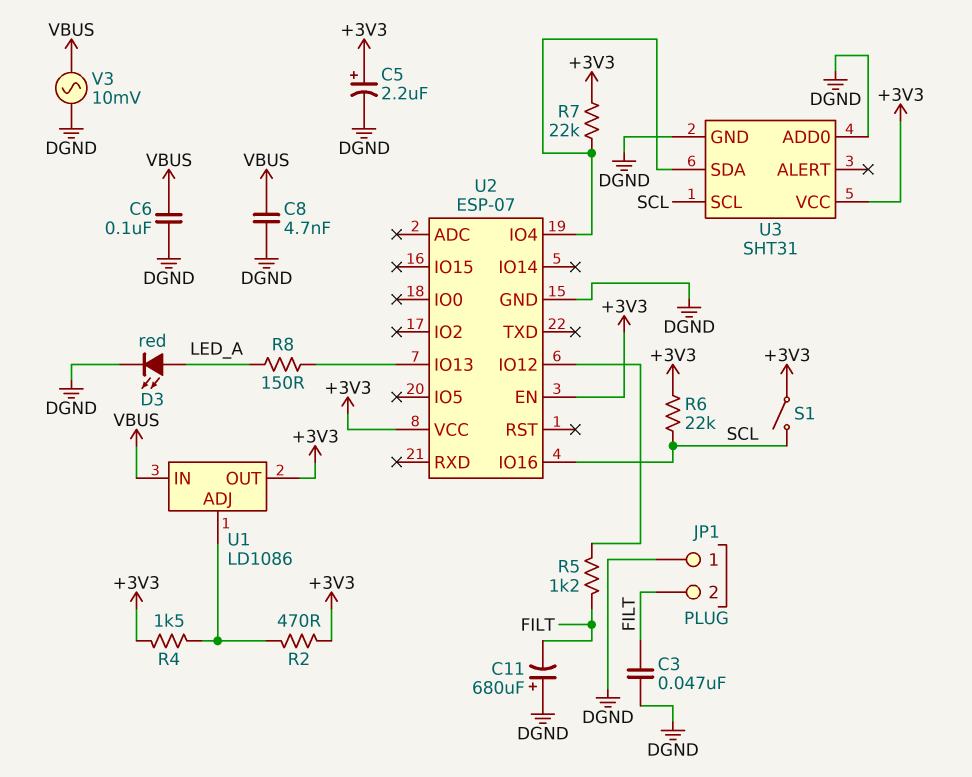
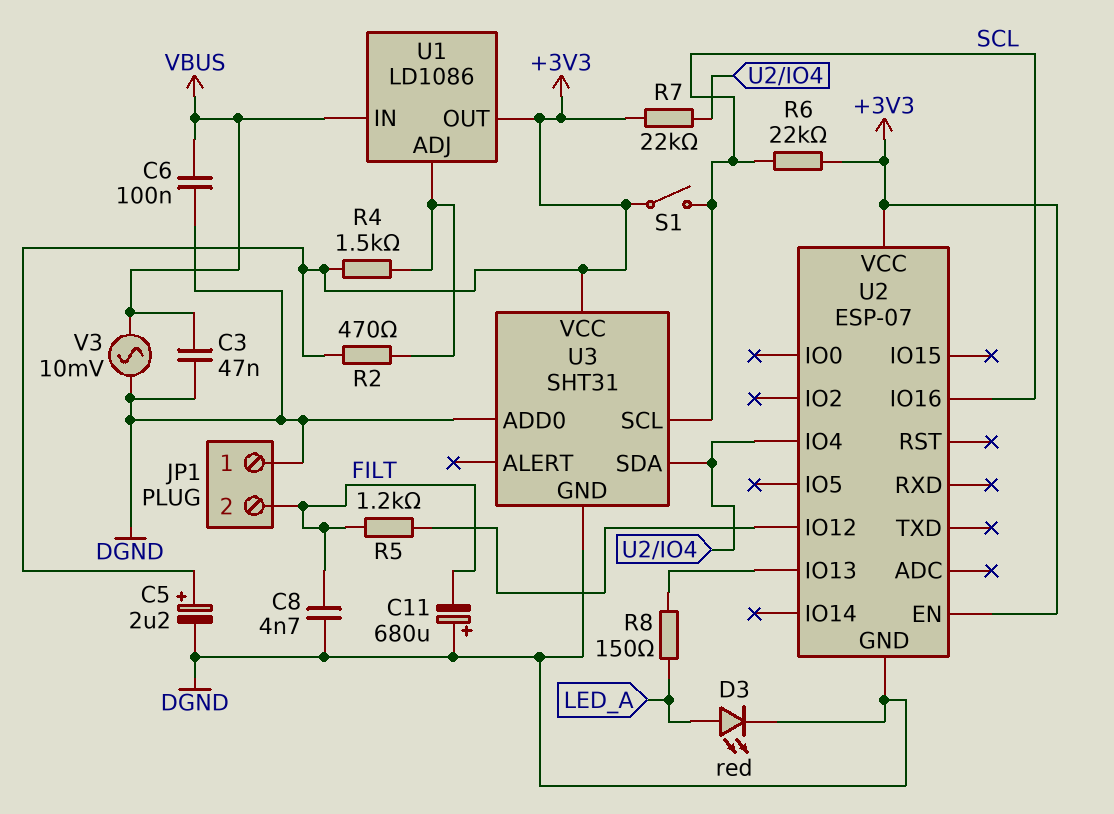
C3: 47nF (DGND, FILT) -> 47nF (DGND, VBUS)
C8: 4.7nF (DGND, VBUS) -> 4.7nF (DGND, FILT)

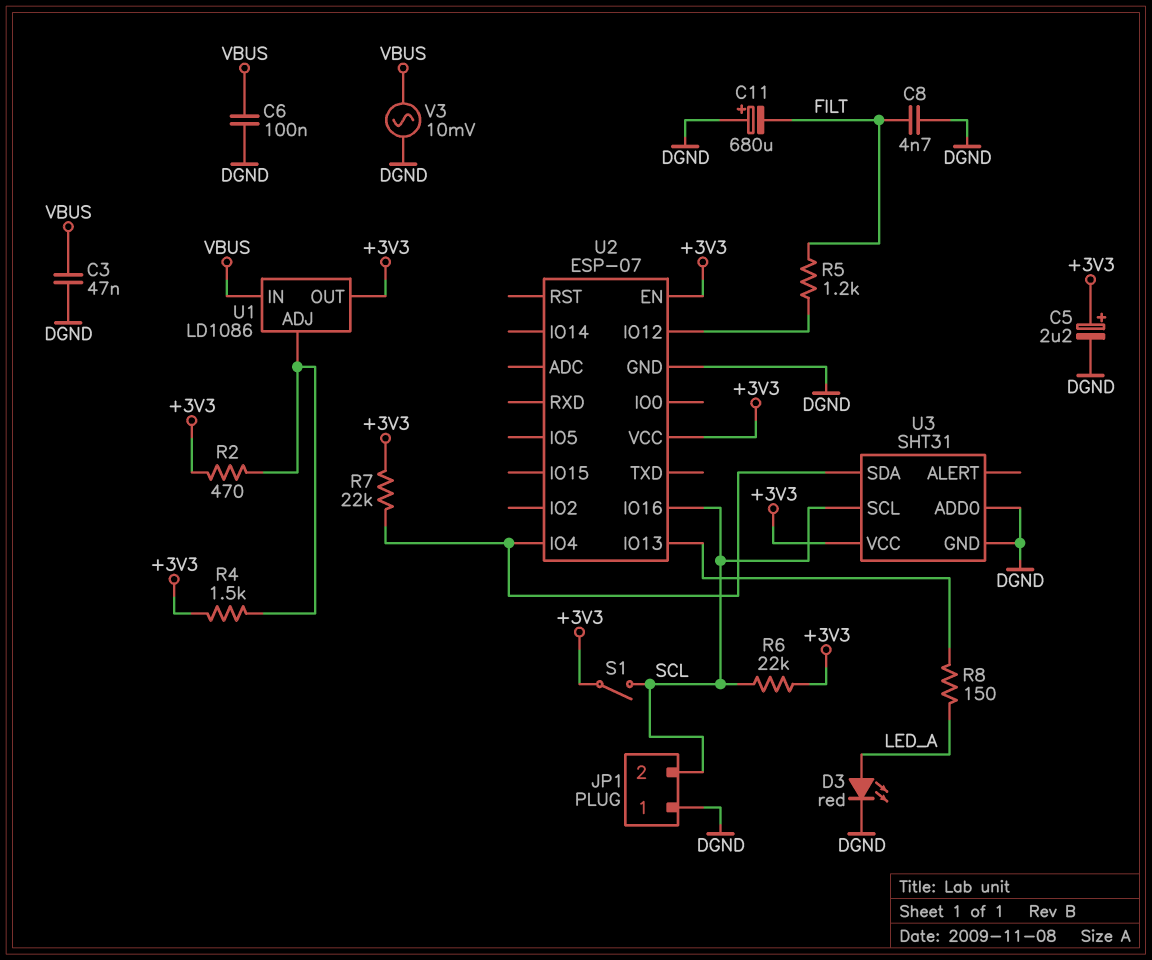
JP1 pin 2: FILT -> SCL

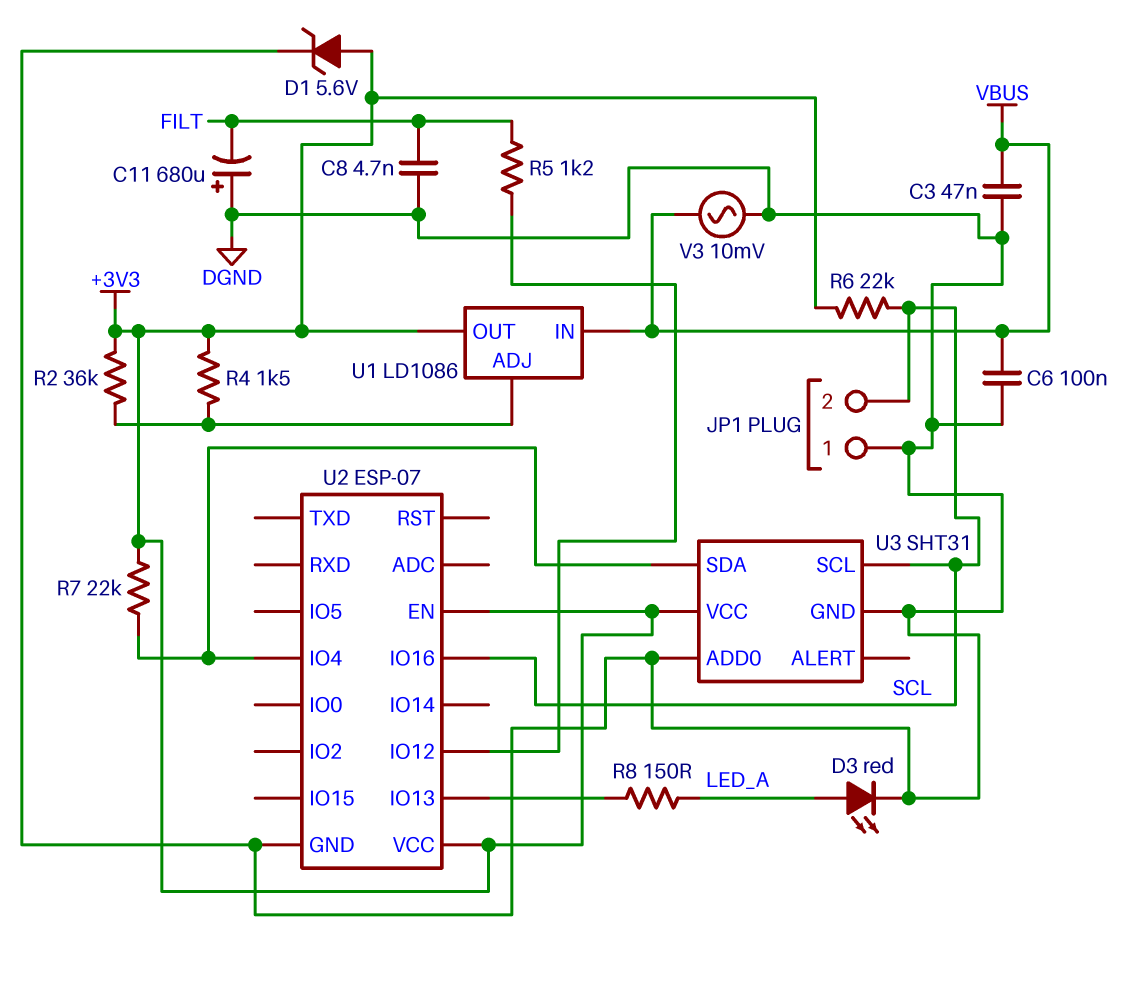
C5: 2.2uF (plus +3V3, minus DGND) -> none
D1: none -> zener 5.6V (A +3V3, K DGND)
R2: 470 (+3V3, U1/ADJ) -> 36k (+3V3, U1/ADJ)
S1: switch (+3V3, SCL) -> none

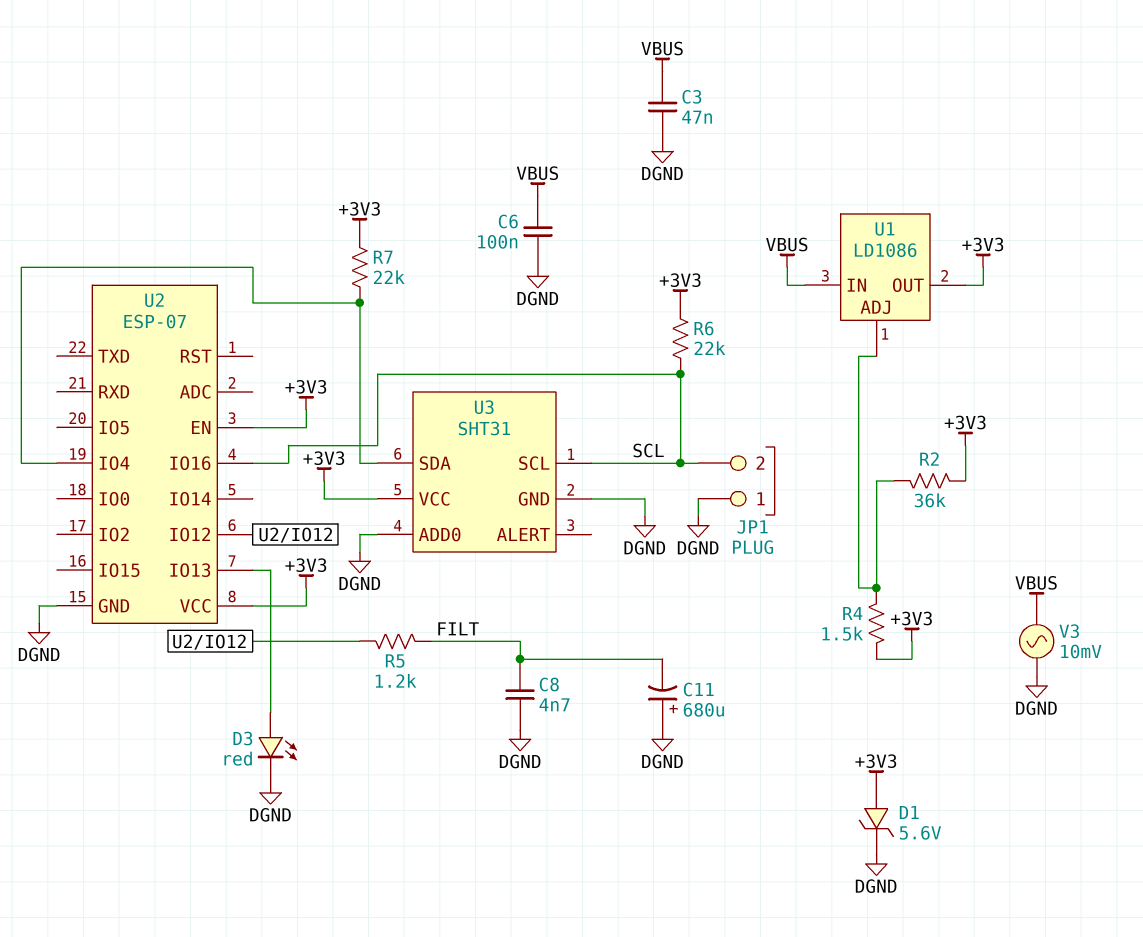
D3: LED red (A LED_A, K DGND) -> LED red (A U2/IO13, K DGND)
R8: 150 (LED_A, U2/IO13) -> none

